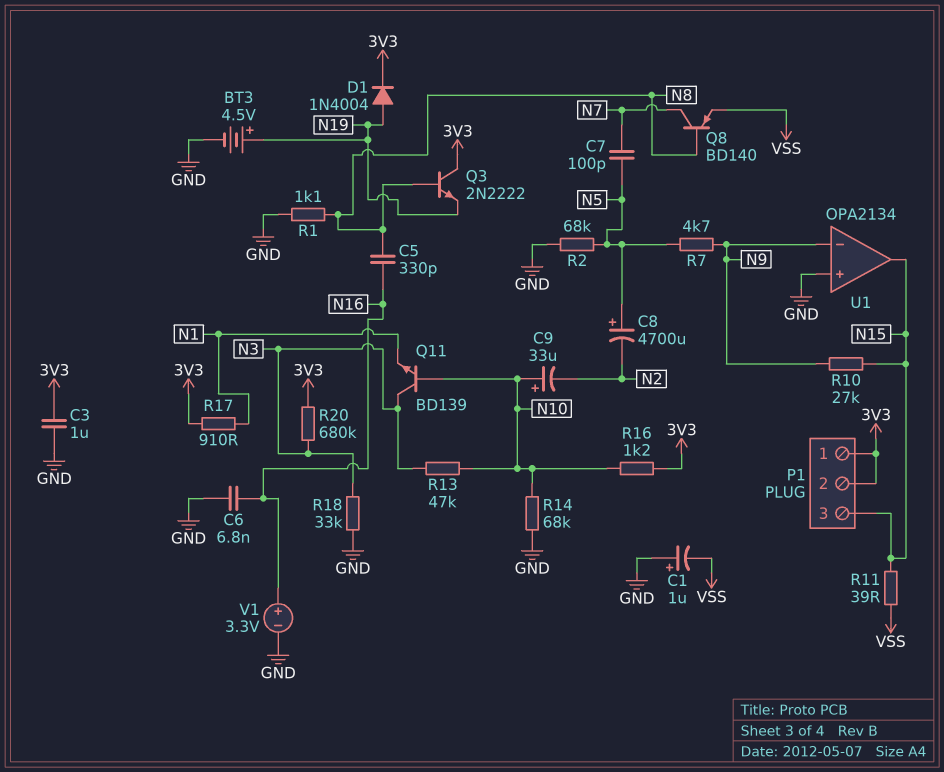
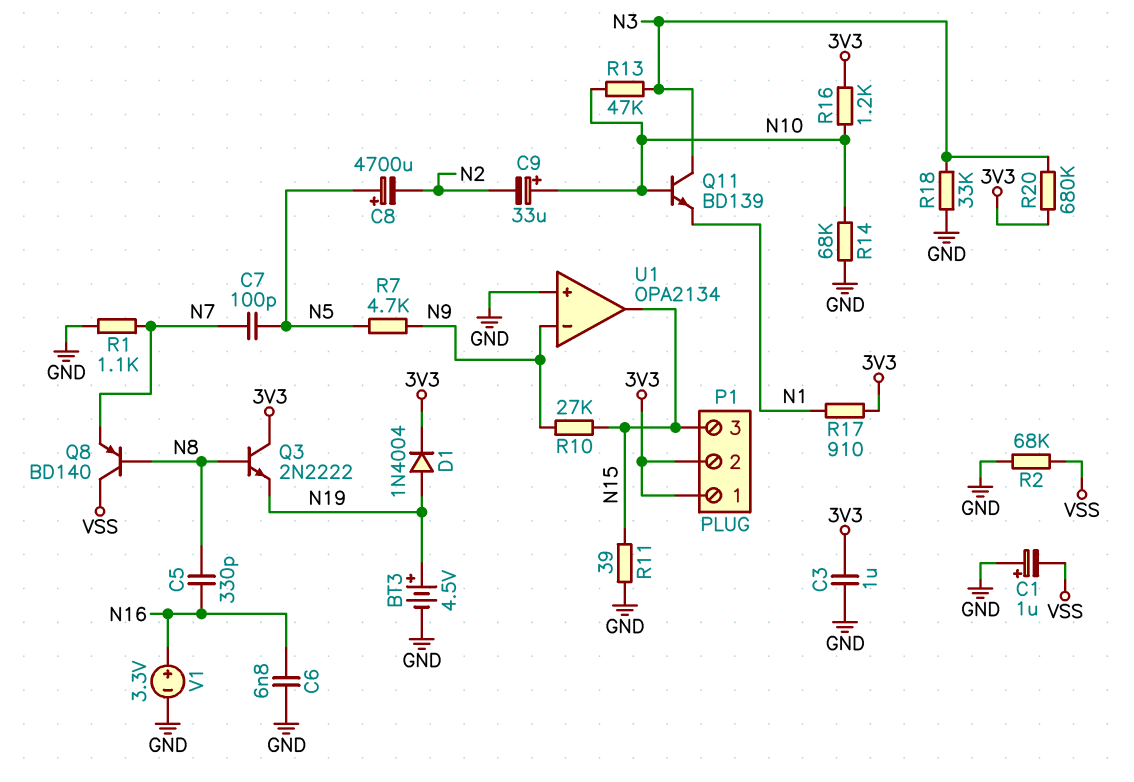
Q8: PNP BD140 (B N8, C N7, E VSS) -> PNP BD140 (B N8, C VSS, E N7)
R1: 1.1k (GND, N8) -> 1.1k (GND, N7)
R2: 68k (GND, N5) -> 68k (GND, VSS)
R11: 39 (N15, VSS) -> 39 (GND, N15)

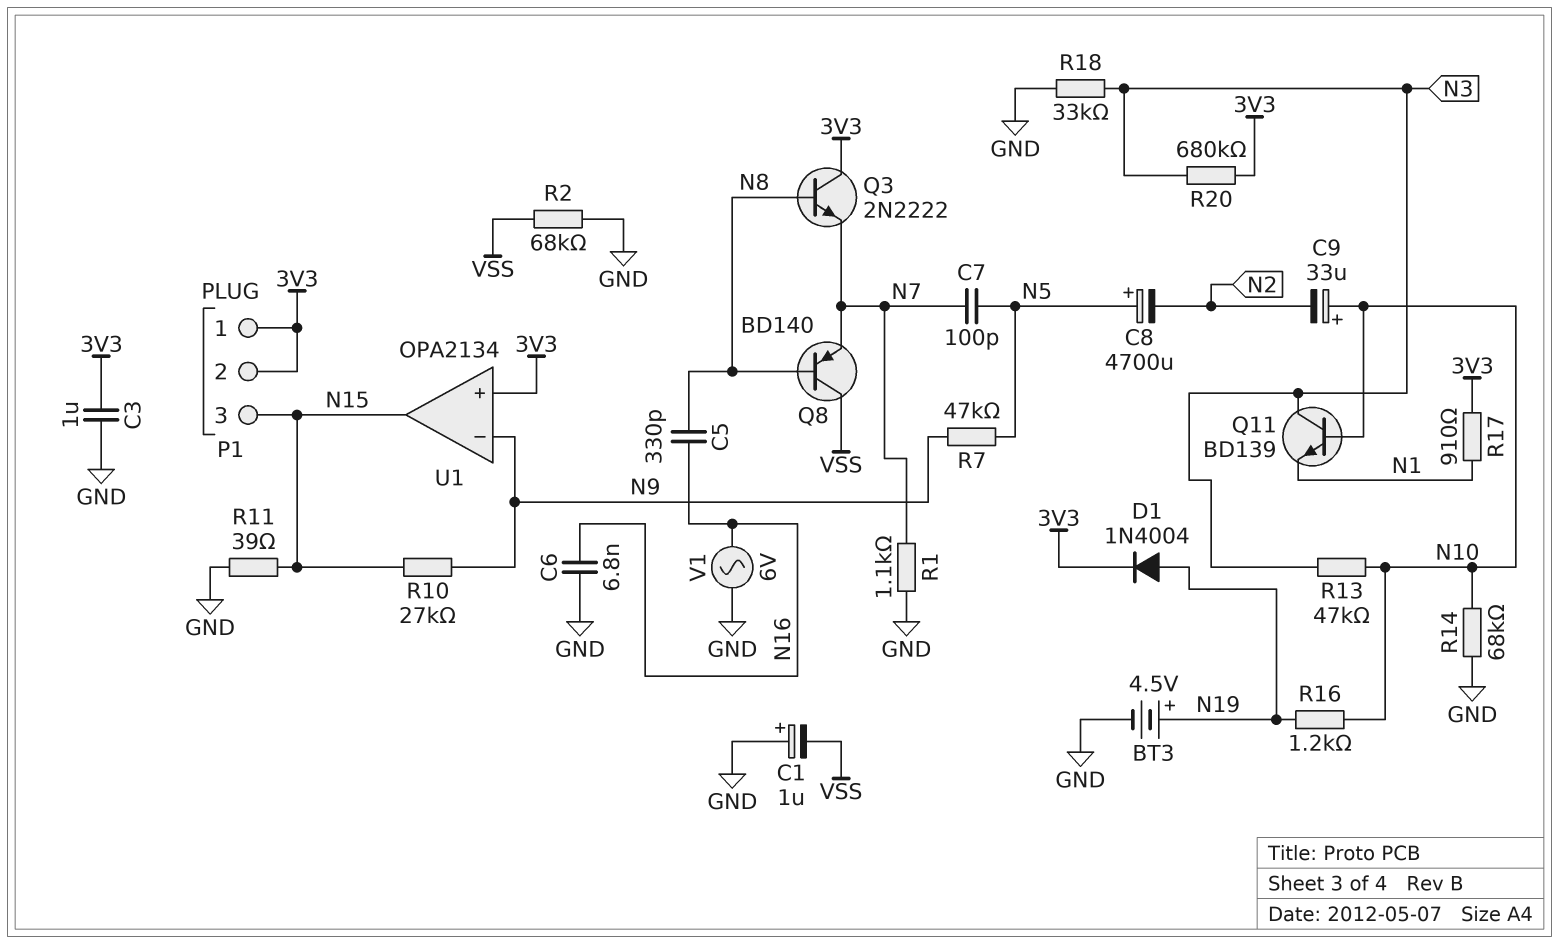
Q3: NPN 2N2222 (B N8, C 3V3, E N19) -> NPN 2N2222 (B N8, C 3V3, E N7)
R7: 4.7k (N5, N9) -> 47k (N5, N9)
R16: 1.2k (3V3, N10) -> 1.2k (N10, N19)
U1 pin in+: GND -> 3V3
V1: 3.3V (plus N16, minus GND) -> AC 6V (GND, N16)

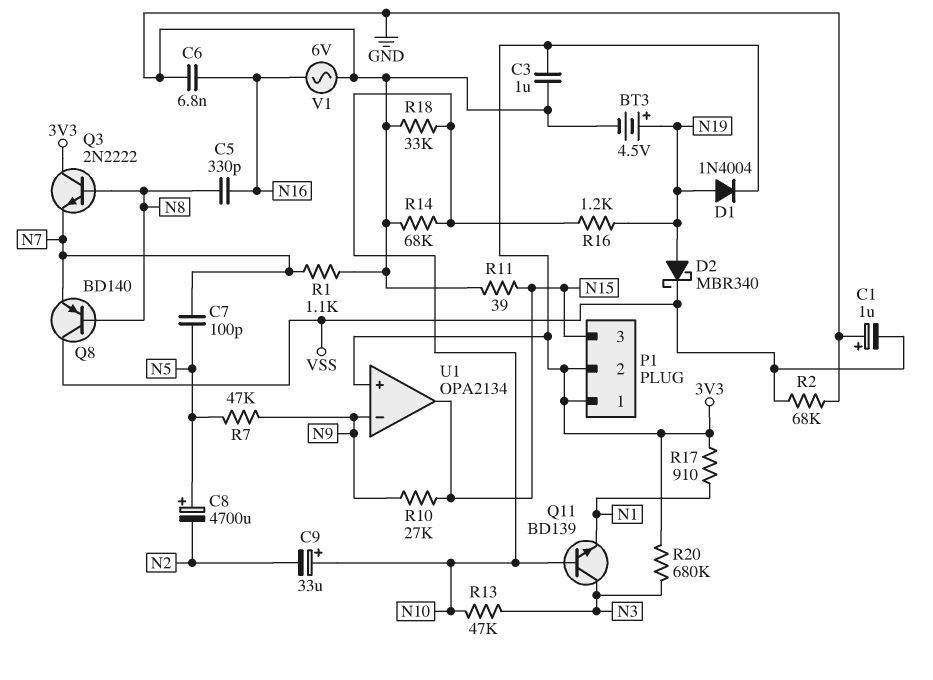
D2: none -> schottky MBR340 (A N19, K VSS)
R18: 33k (GND, N3) -> 33k (GND, N10)

